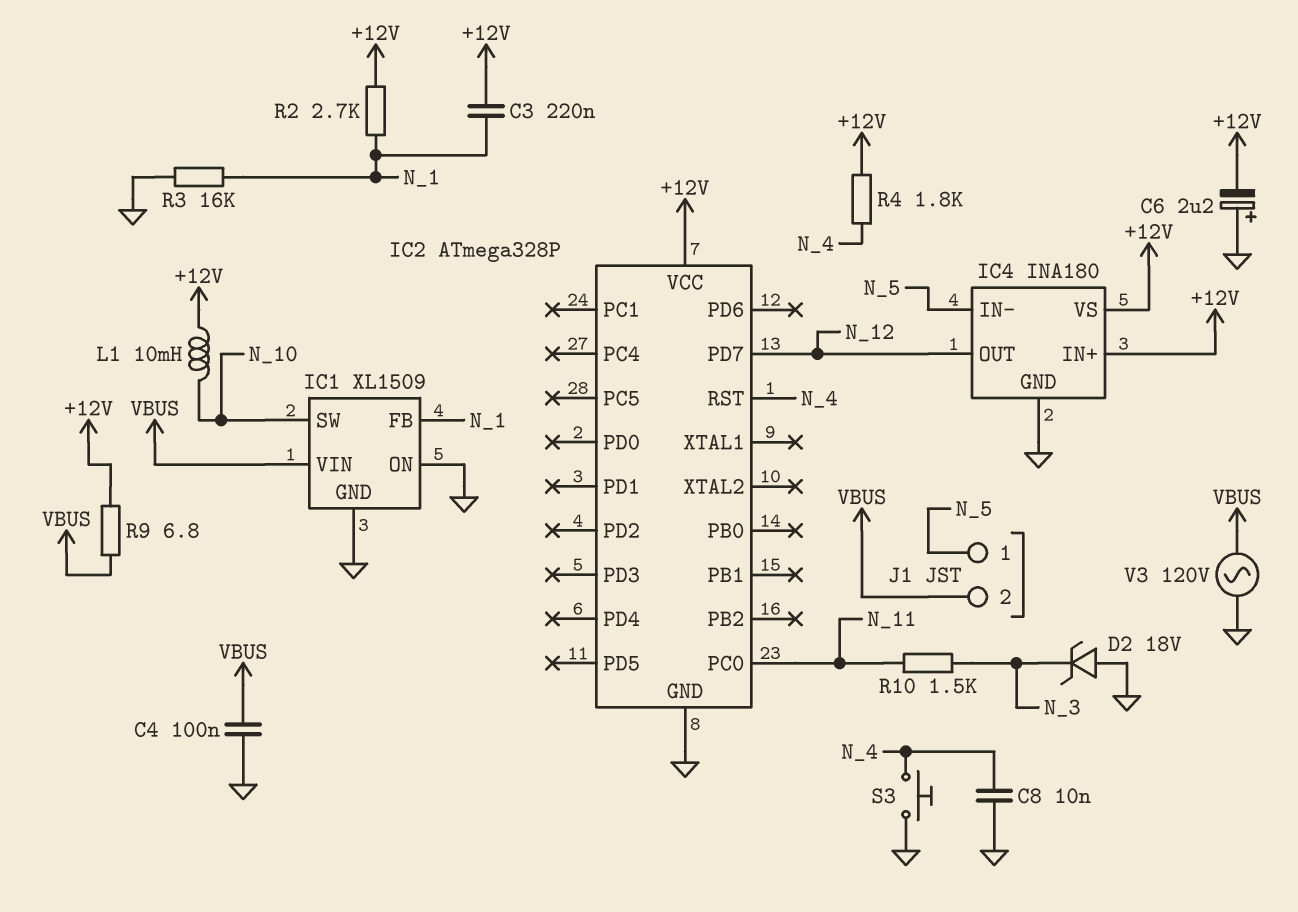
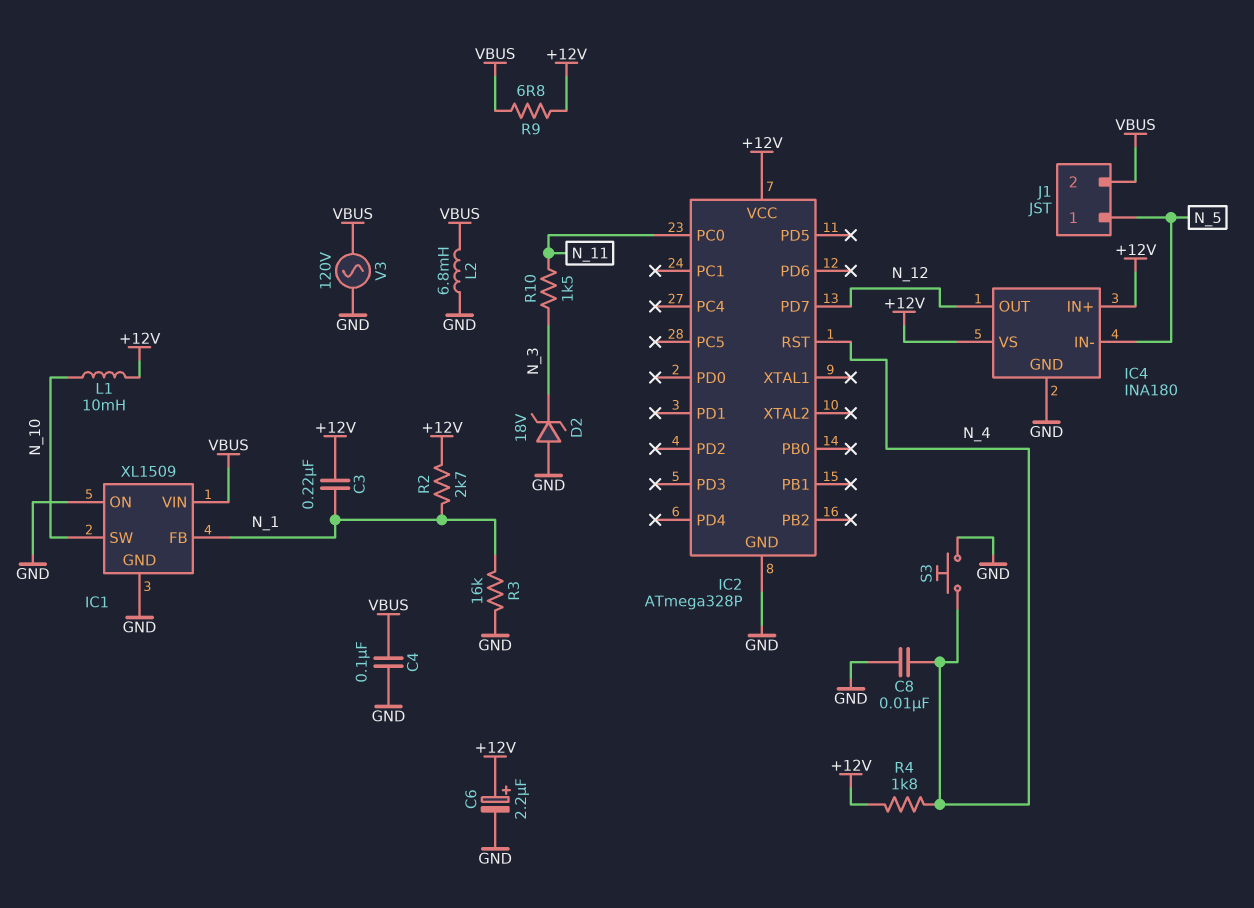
C6: 2.2uF (plus GND, minus +12V) -> 2.2uF (plus +12V, minus GND)
L2: none -> 6.8mH (GND, VBUS)

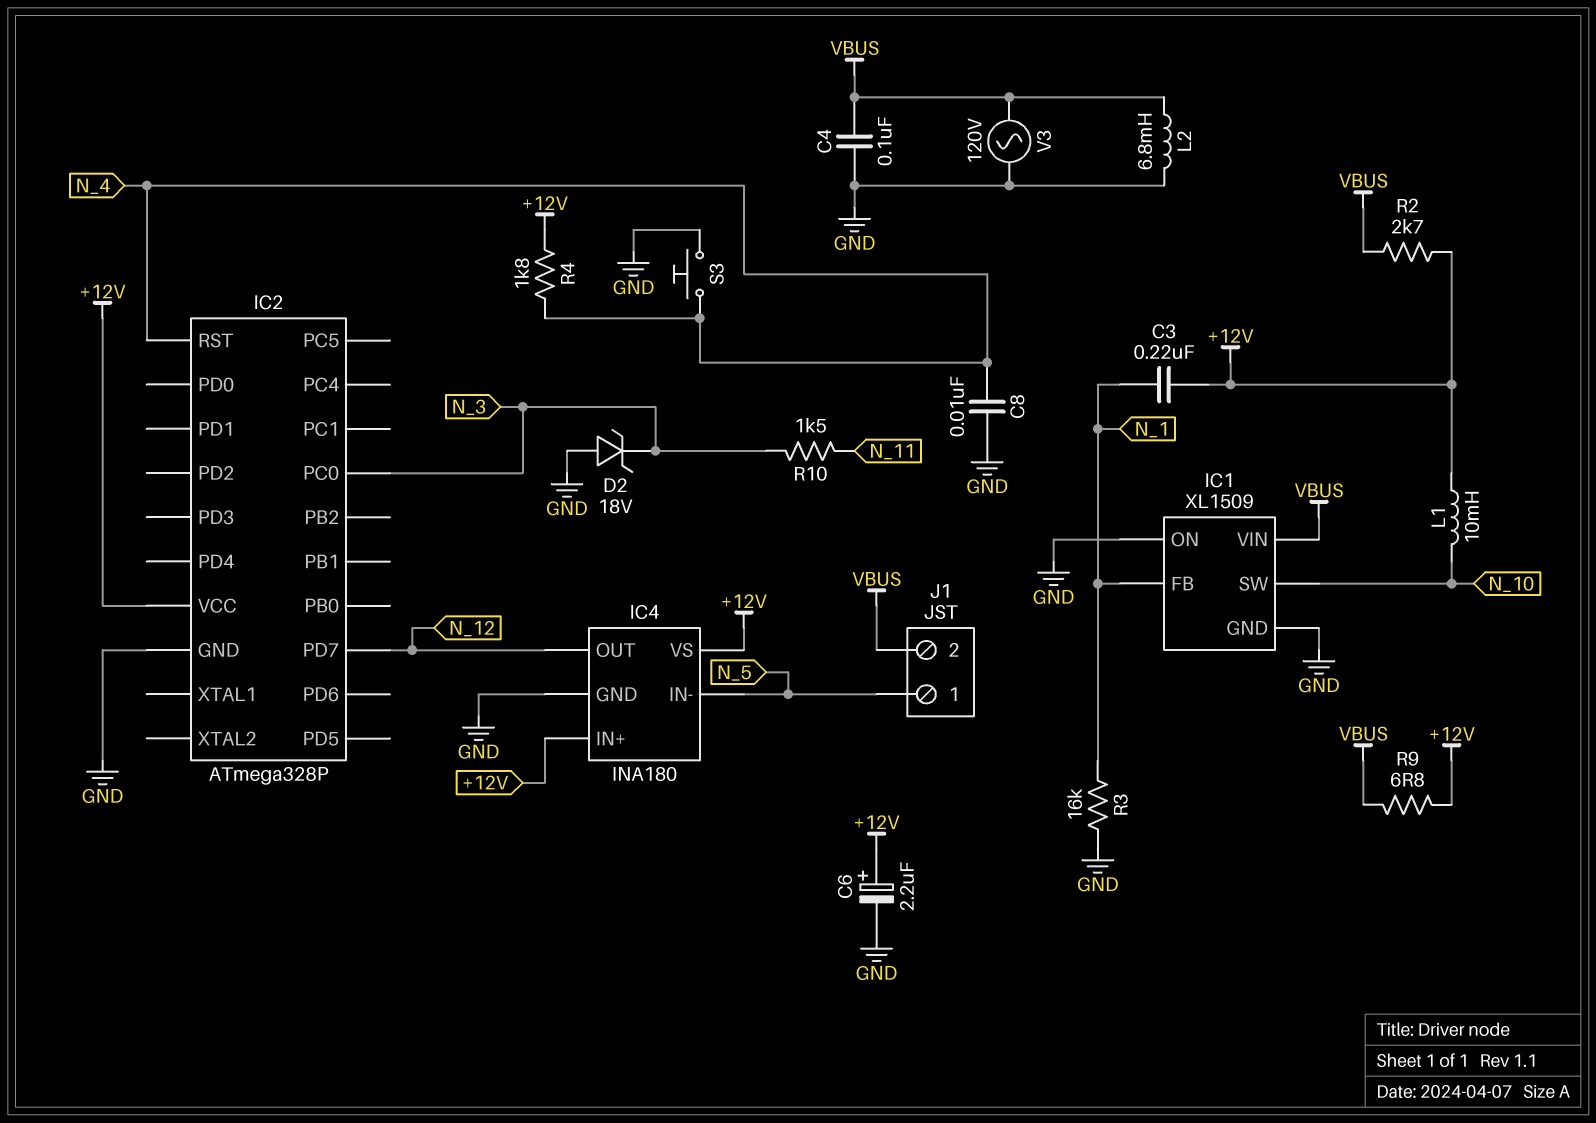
IC2 pin PC0: N_11 -> N_3
R2: 2.7k (+12V, N_1) -> 2.7k (+12V, VBUS)

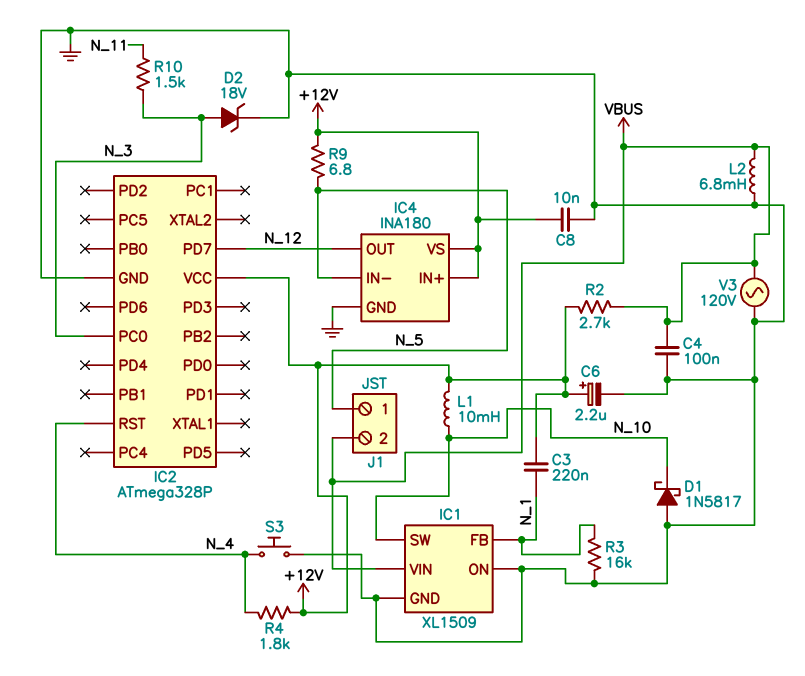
C8: 10nF (GND, N_4) -> 10nF (+12V, GND)
D1: none -> schottky 1N5817 (A GND, K N_10)
D2: zener 18V (A GND, K N_3) -> zener 18V (A N_3, K GND)
R9: 6.8 (+12V, VBUS) -> 6.8 (+12V, N_5)

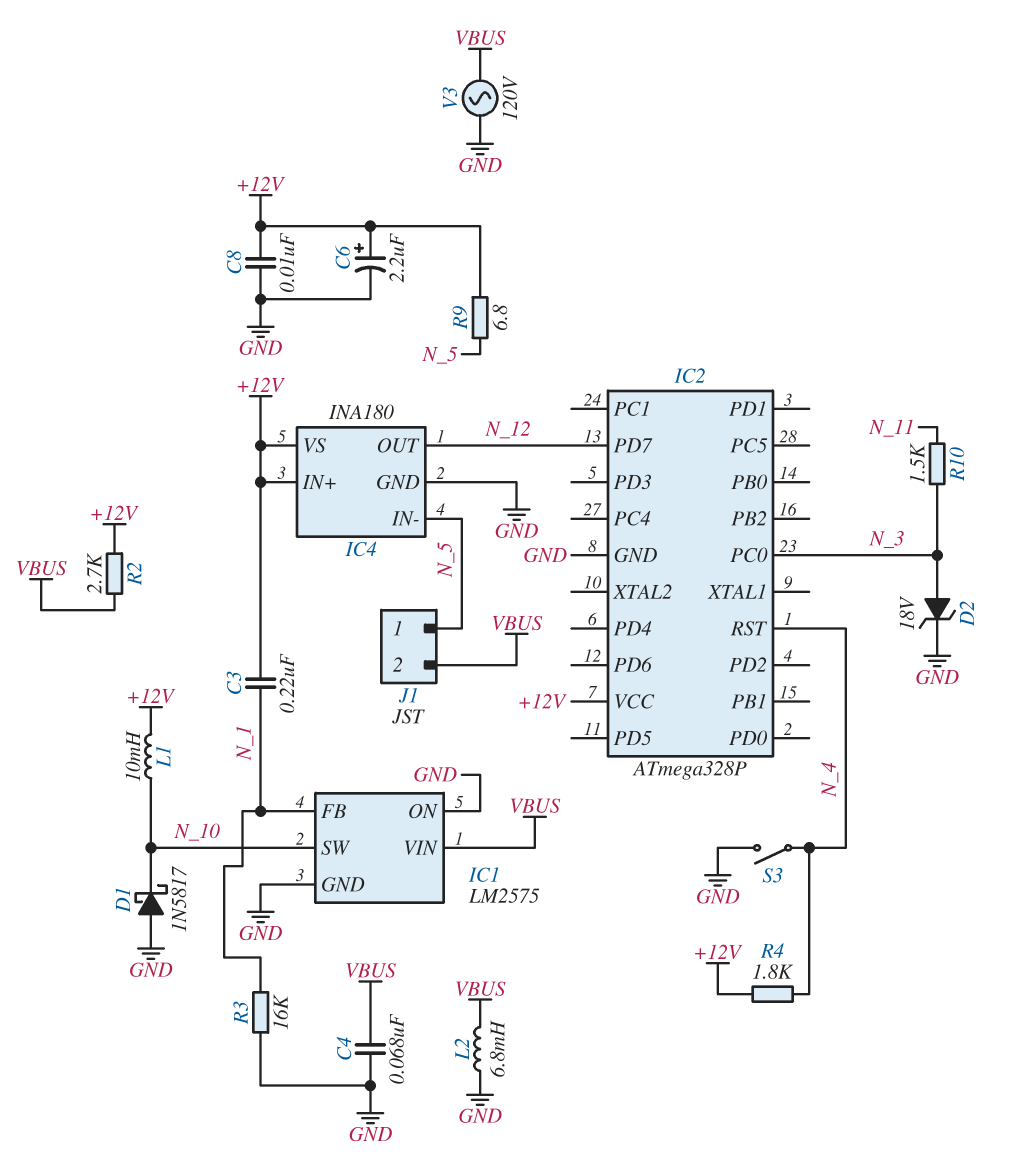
C4: 100nF (GND, VBUS) -> 68nF (GND, VBUS)
IC1: XL1509 -> LM2575
S3: button (GND, N_4) -> switch (GND, N_4)

